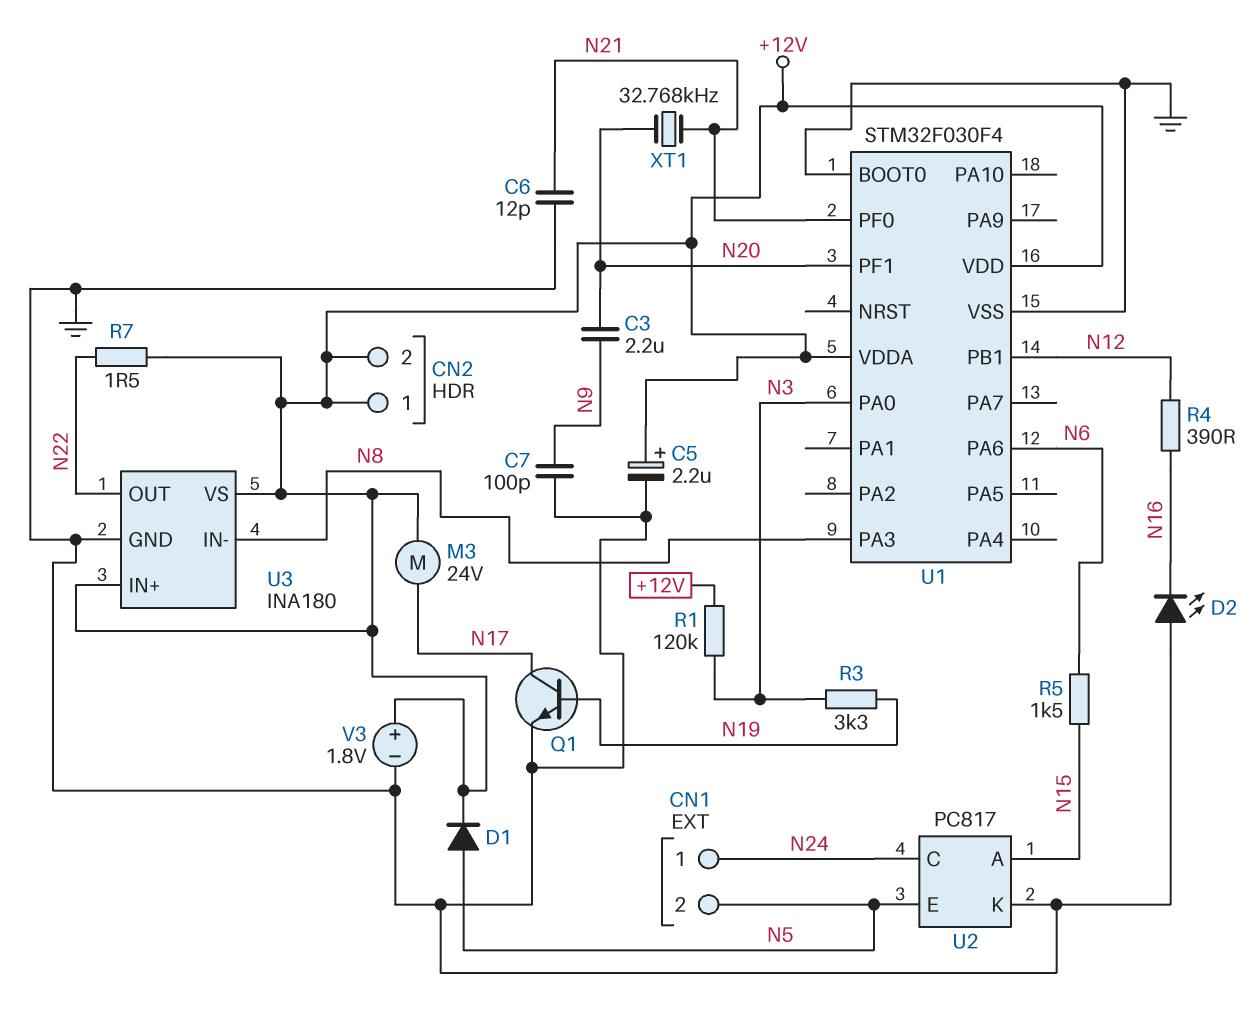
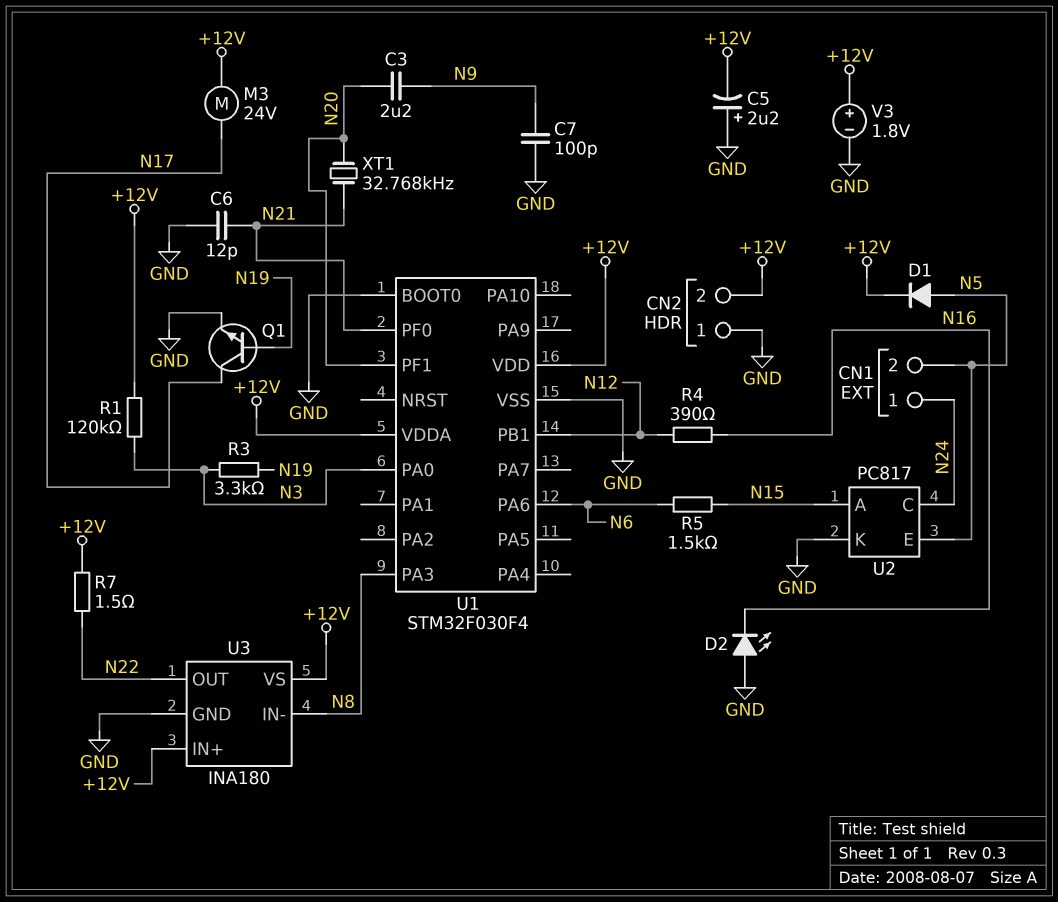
C5: 2.2uF (plus +12V, minus GND) -> 2.2uF (plus GND, minus +12V)
CN2 pin 1: +12V -> GND

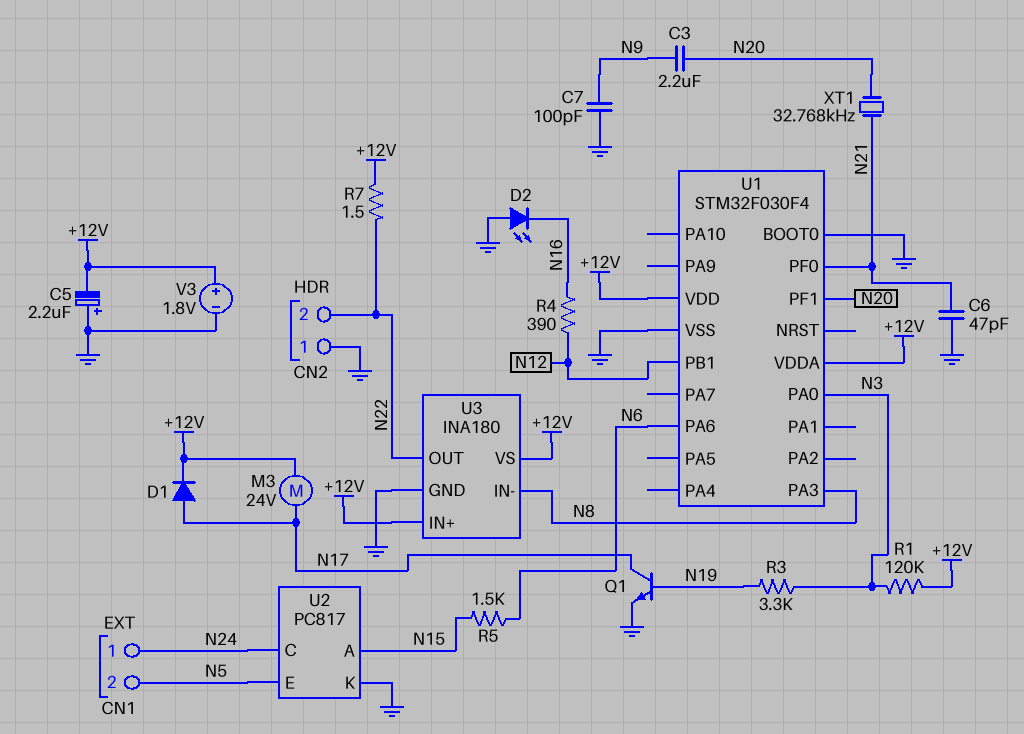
C6: 12pF (GND, N21) -> 47pF (GND, N21)
CN2 pin 2: +12V -> N22
D1: diode (A N5, K +12V) -> diode (A N17, K +12V)

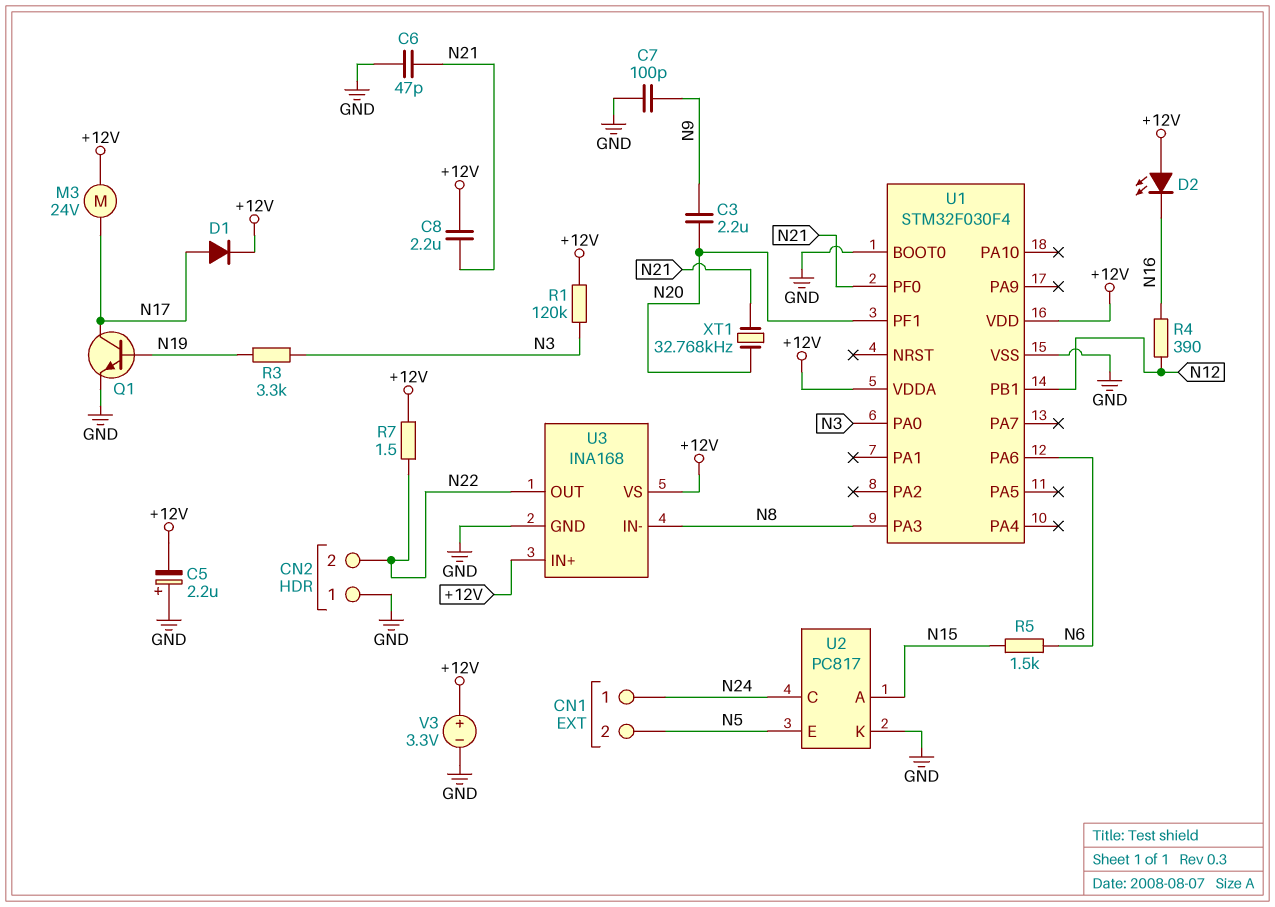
C8: none -> 2.2uF (+12V, N21)
D2: LED (A GND, K N16) -> LED (A +12V, K N16)
U3: INA180 -> INA168
V3: 1.8V (plus +12V, minus GND) -> 3.3V (plus +12V, minus GND)

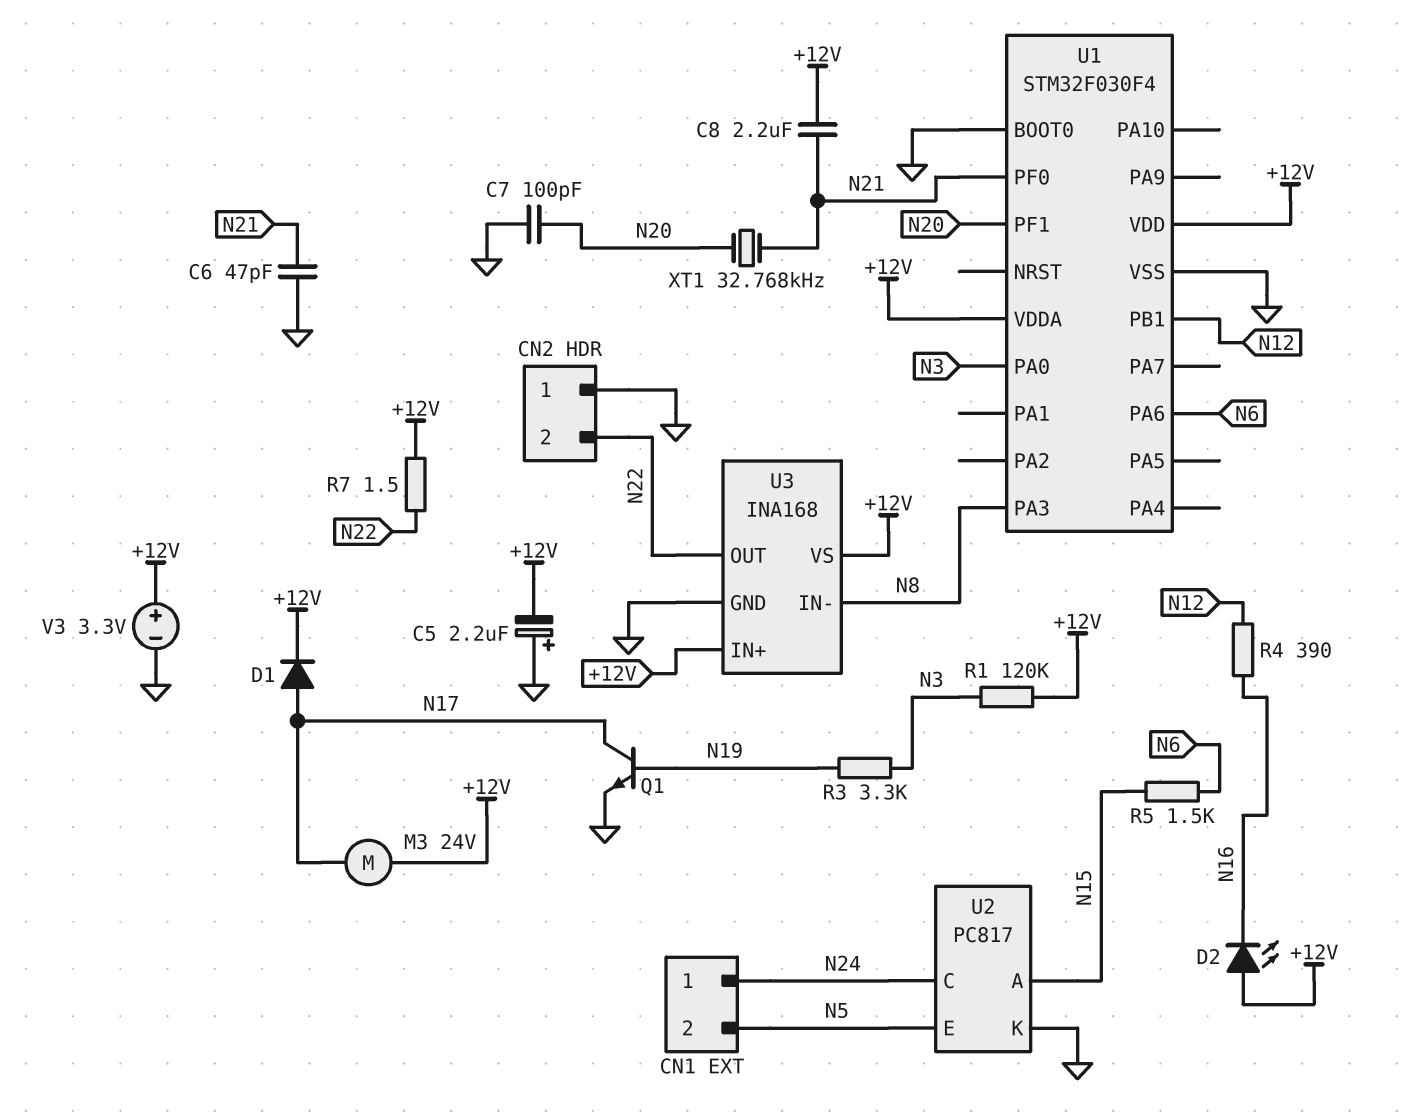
C3: 2.2uF (N9, N20) -> none
C7: 100pF (GND, N9) -> 100pF (GND, N20)

